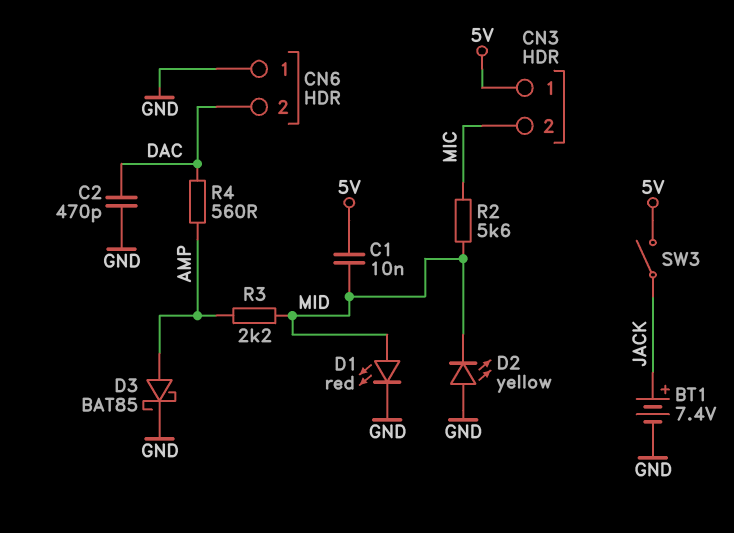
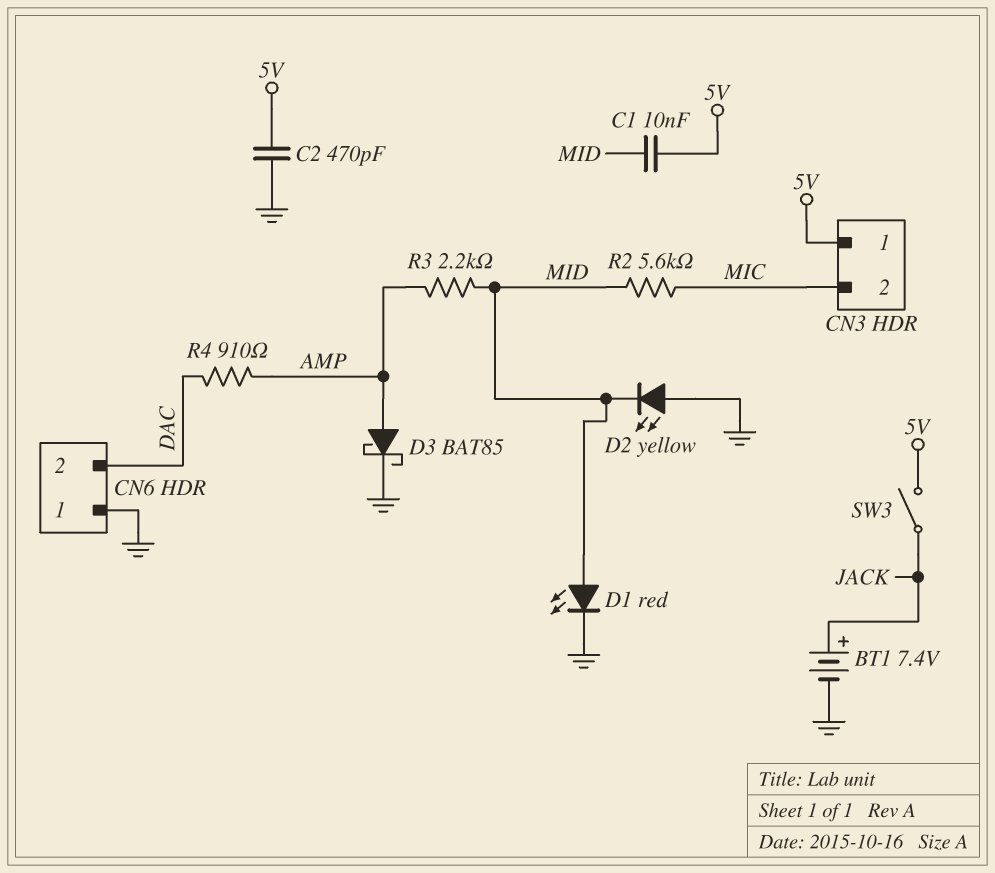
C2: 470pF (DAC, GND) -> 470pF (5V, GND)
R4: 560 (AMP, DAC) -> 910 (AMP, DAC)

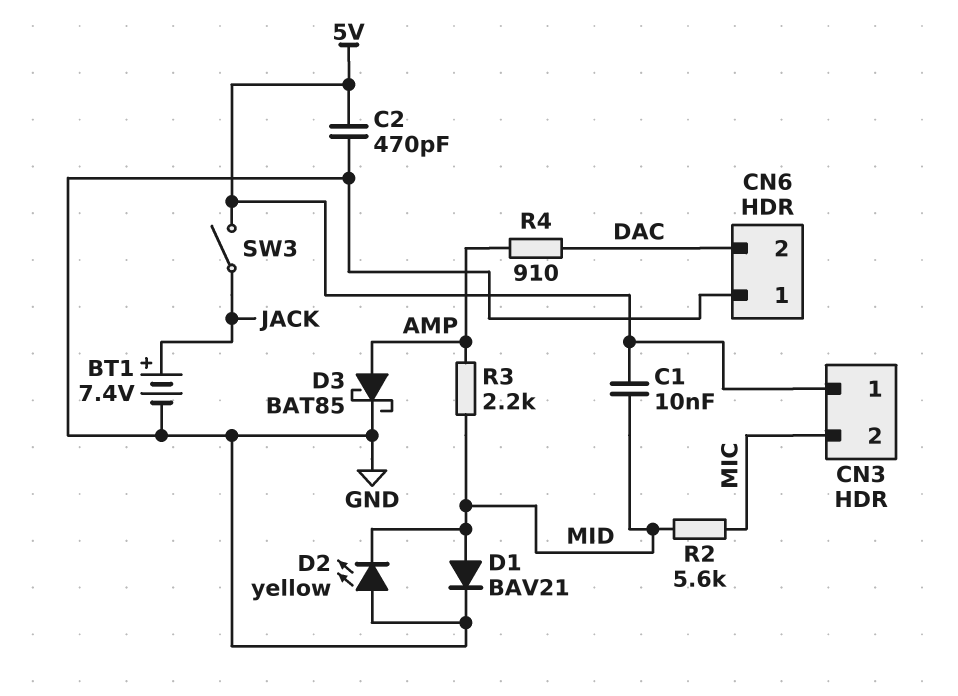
D1: LED red (A MID, K GND) -> diode BAV21 (A MID, K GND)

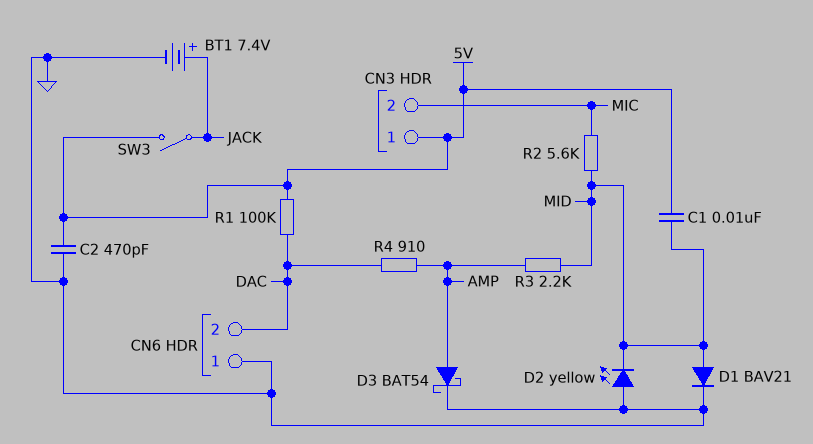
D3: schottky BAT85 (A AMP, K GND) -> schottky BAT54 (A AMP, K GND)
R1: none -> 100k (5V, DAC)

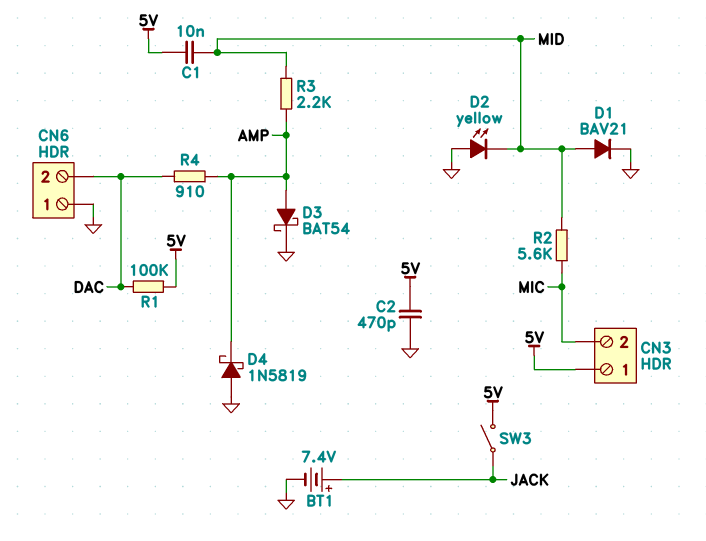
D4: none -> schottky 1N5819 (A GND, K AMP)

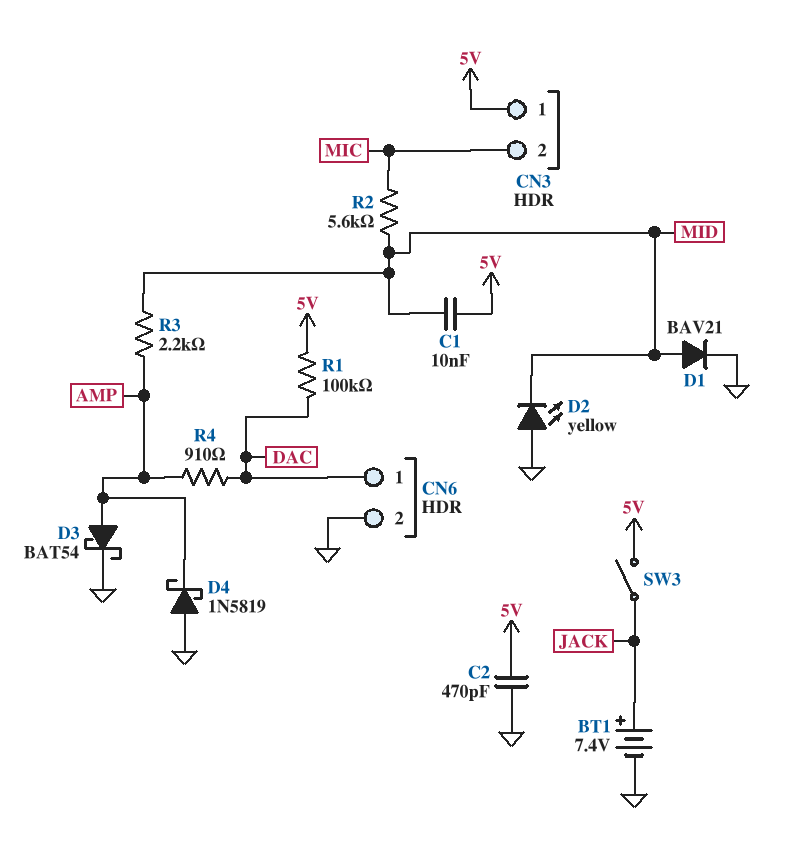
CN6 pin 1: GND -> DAC
CN6 pin 2: DAC -> GND

